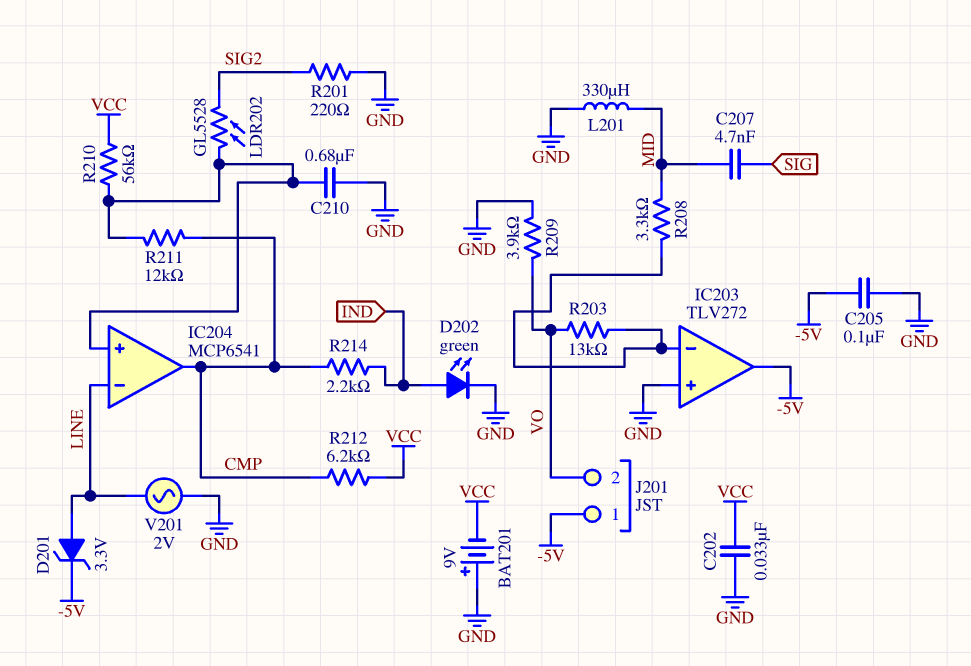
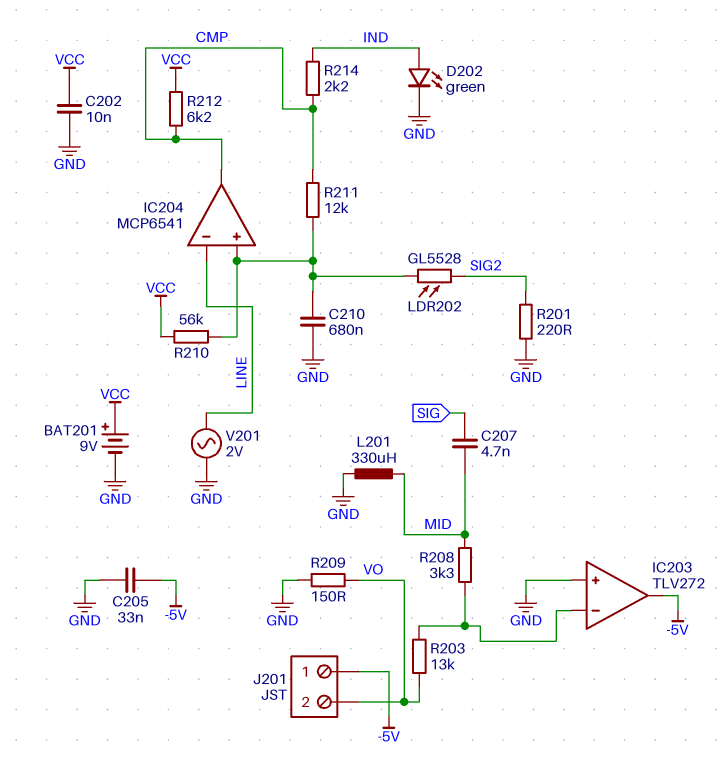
BAT201: 9V (plus GND, minus VCC) -> 9V (plus VCC, minus GND)
C202: 33nF (GND, VCC) -> 10nF (GND, VCC)
C205: 100nF (-5V, GND) -> 33nF (-5V, GND)
D201: zener 3.3V (A LINE, K -5V) -> none
R209: 3.9k (GND, VO) -> 150 (GND, VO)

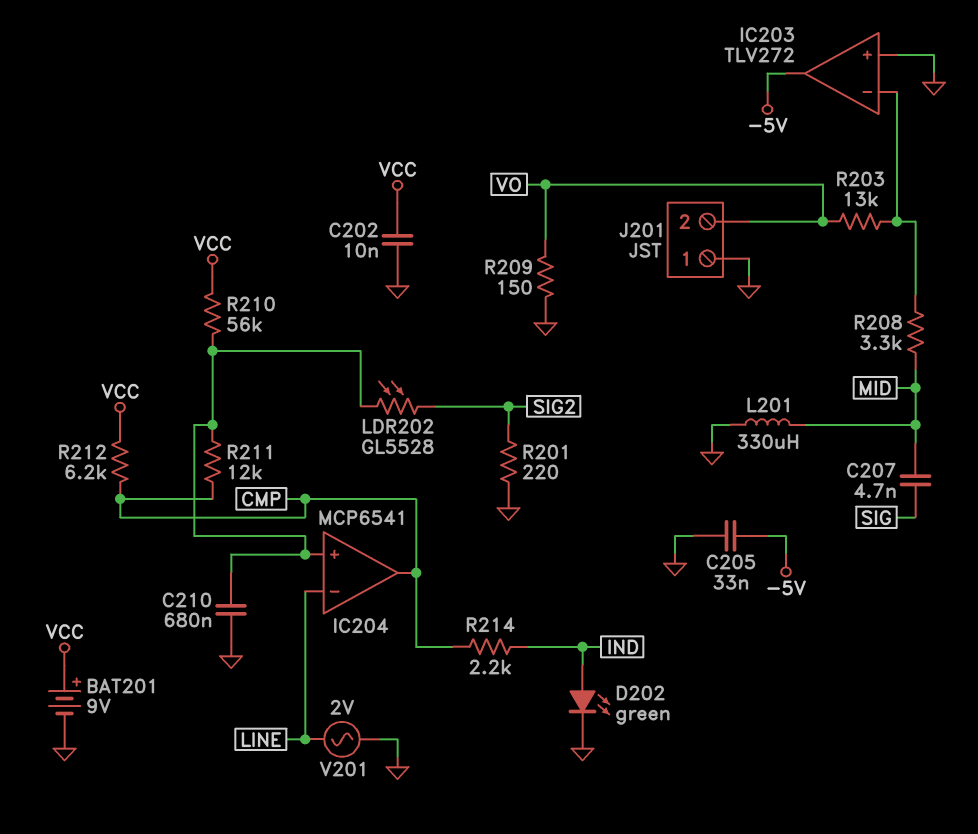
J201 pin 1: -5V -> GND

